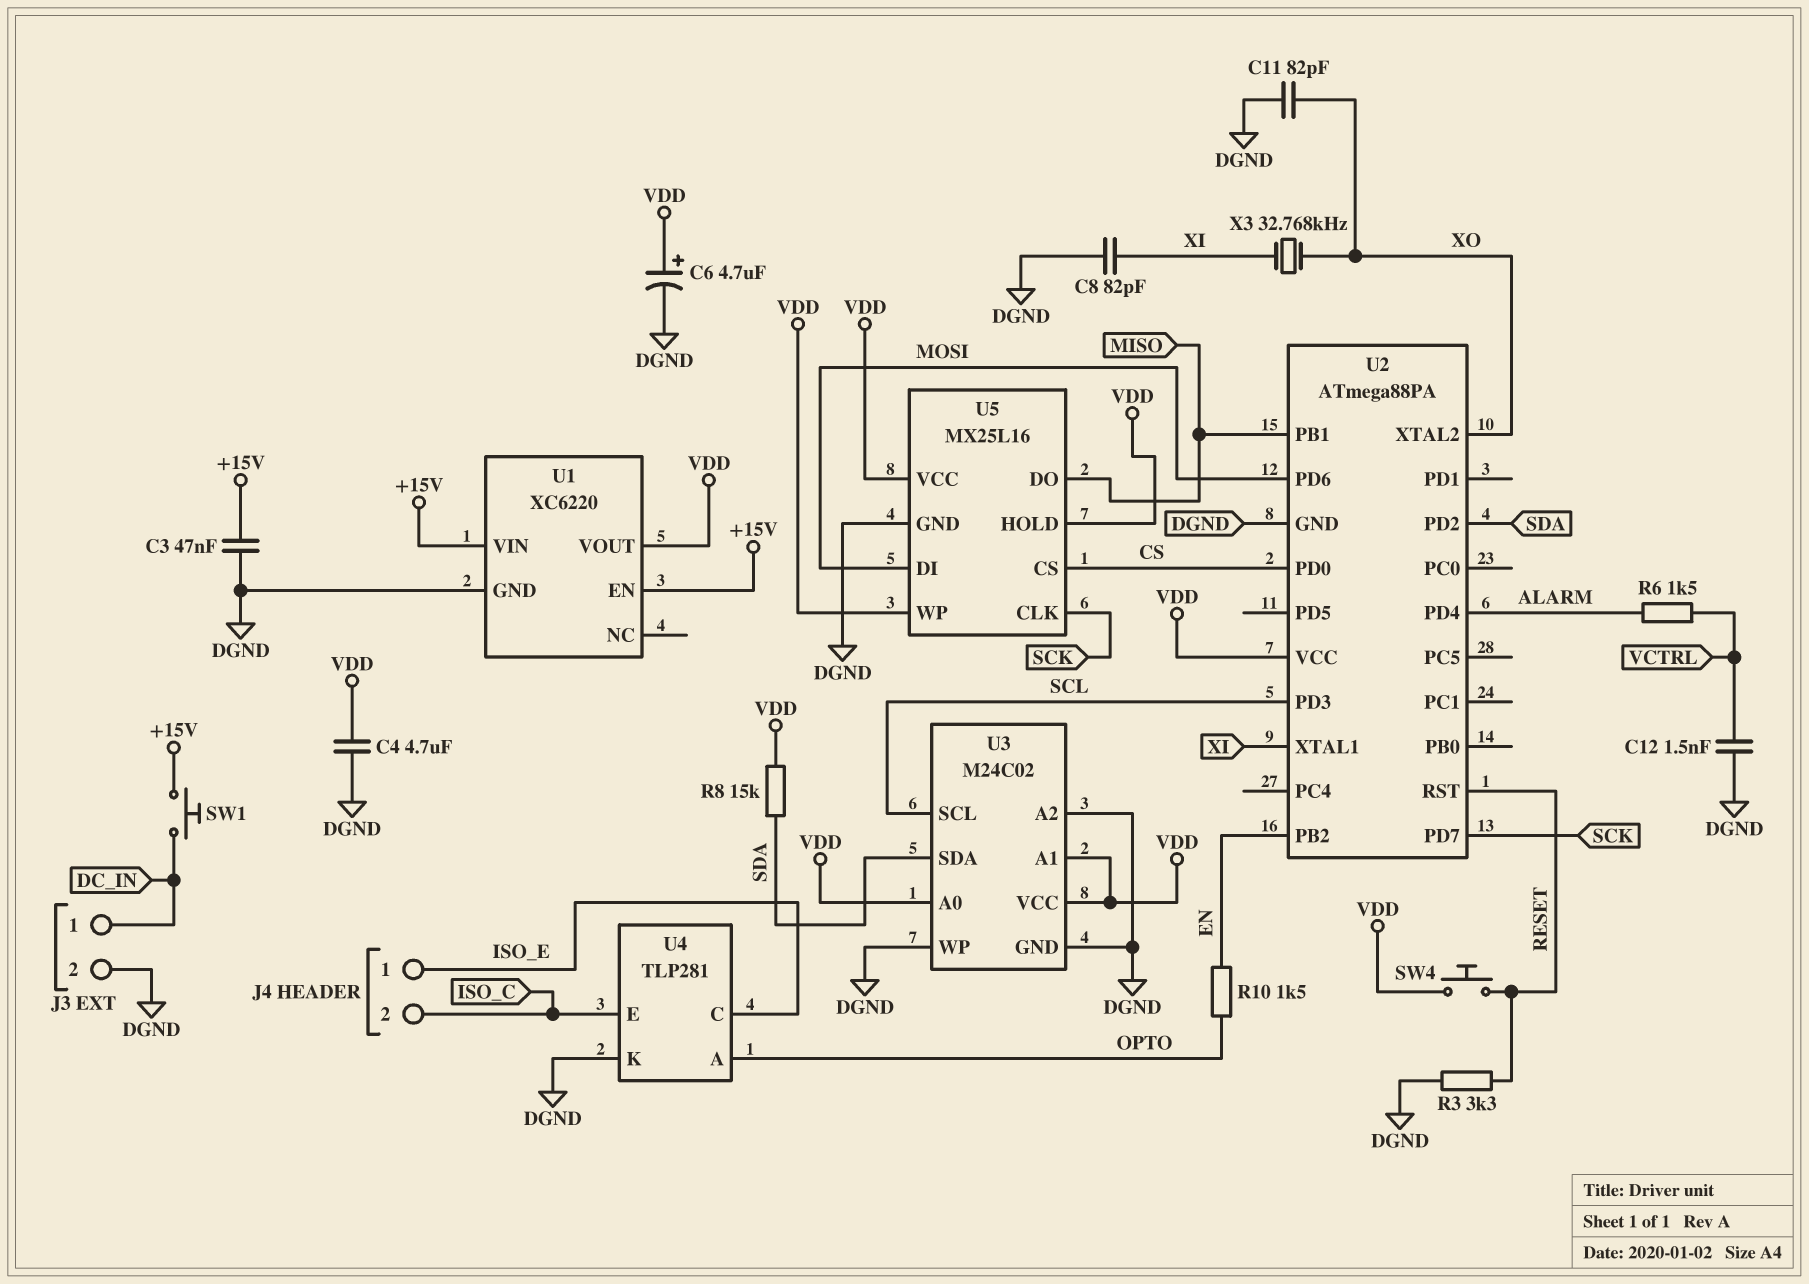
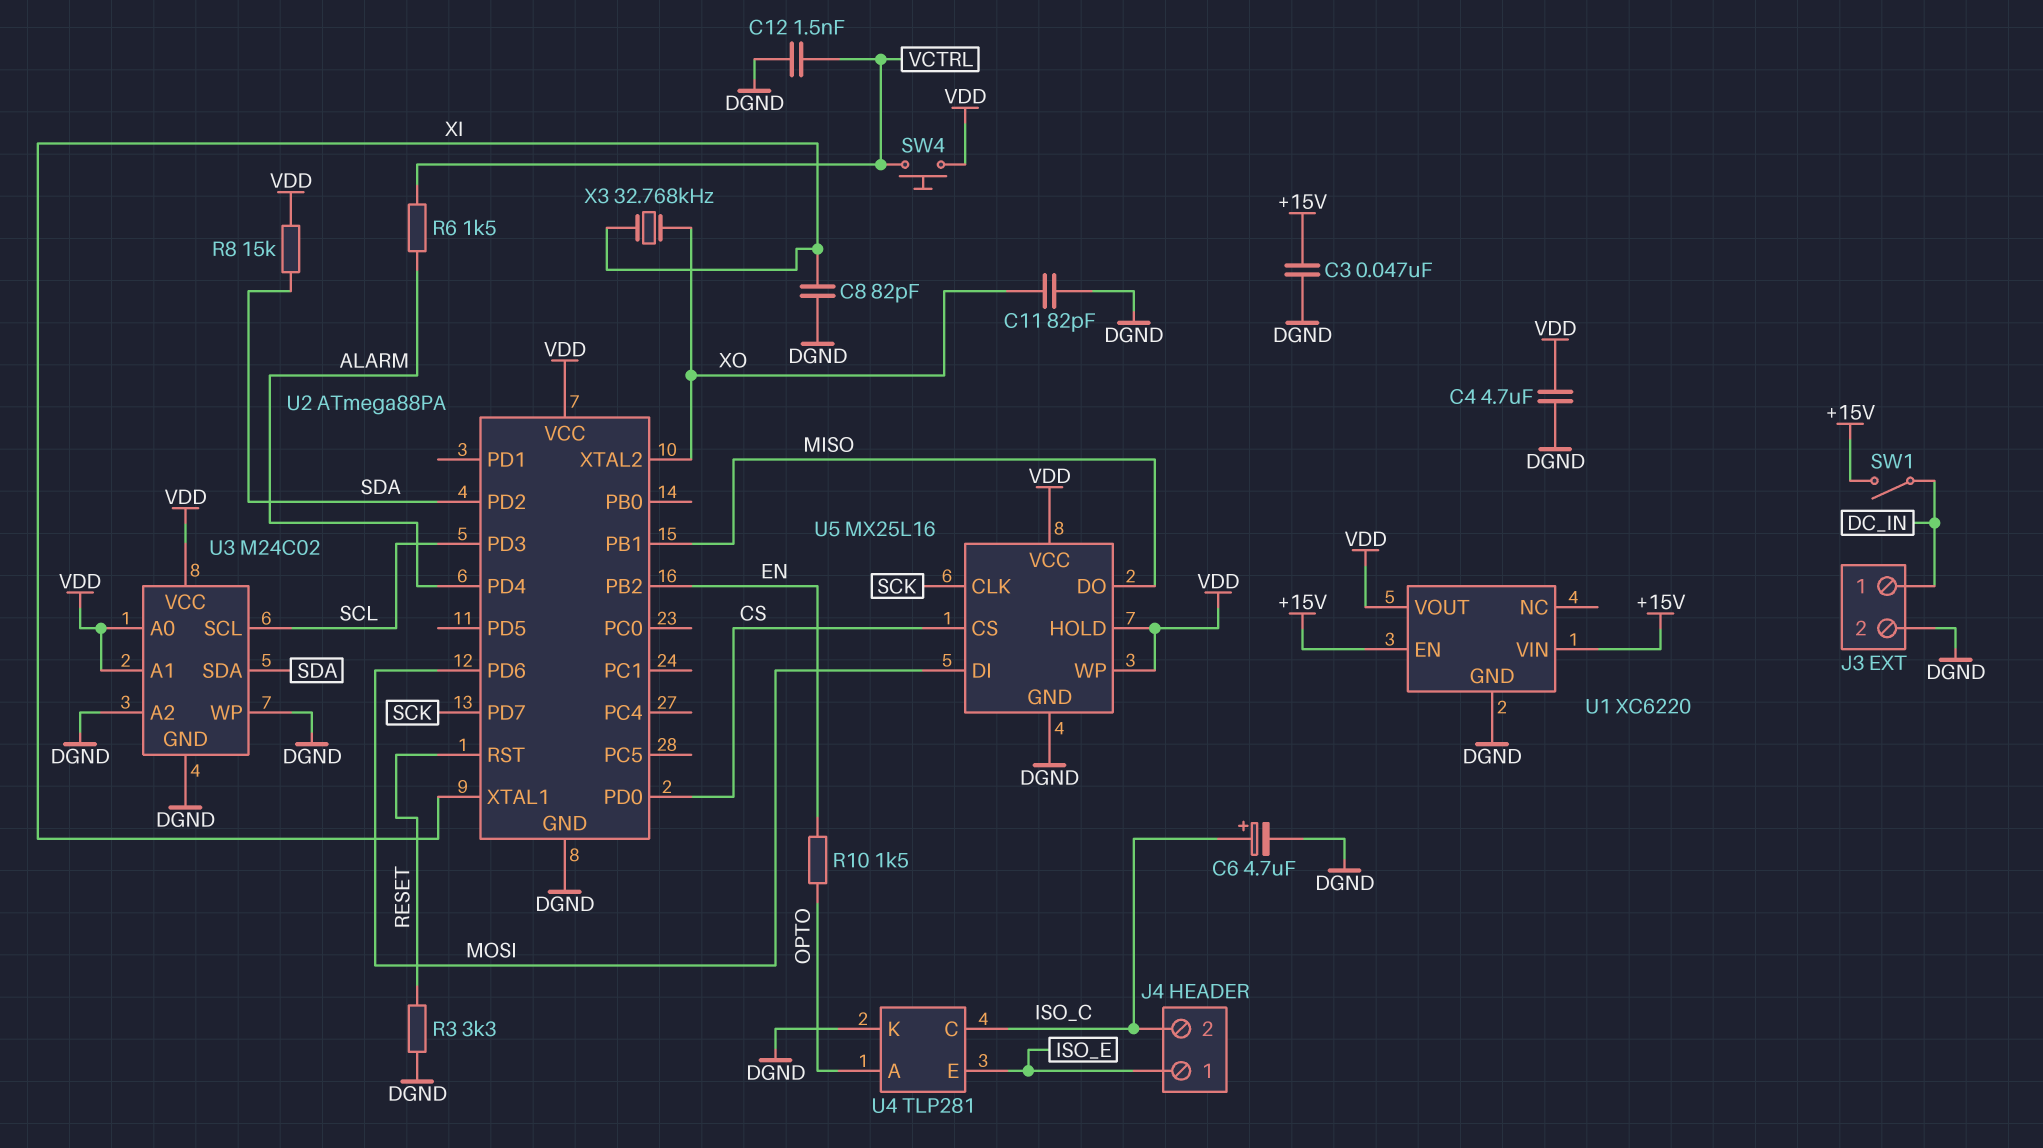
C6: 4.7uF (plus VDD, minus DGND) -> 4.7uF (plus ISO_C, minus DGND)
SW1: button (+15V, DC_IN) -> switch (+15V, DC_IN)
SW4: button (RESET, VDD) -> button (VCTRL, VDD)
U4 pin C: ISO_E -> ISO_C
U4 pin E: ISO_C -> ISO_E

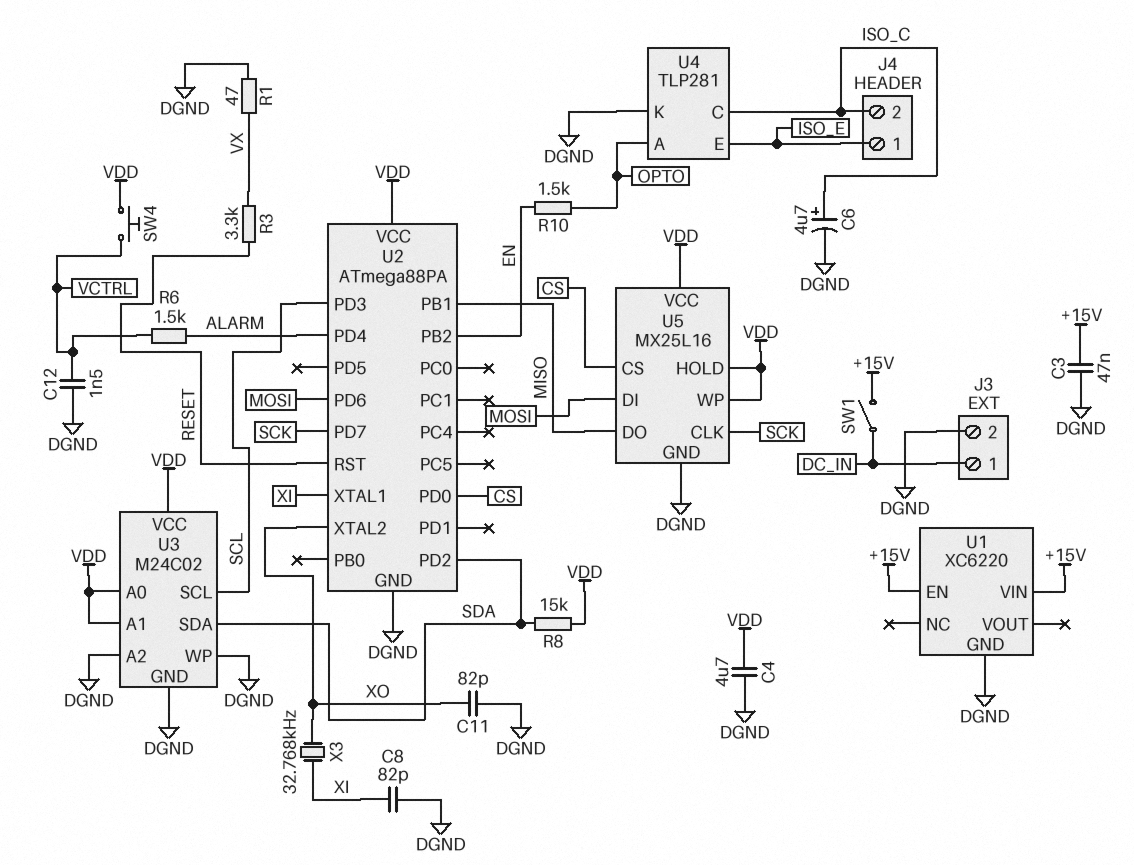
R1: none -> 47 (DGND, VX)
R3: 3.3k (DGND, RESET) -> 3.3k (RESET, VX)
U1 pin VOUT: VDD -> none

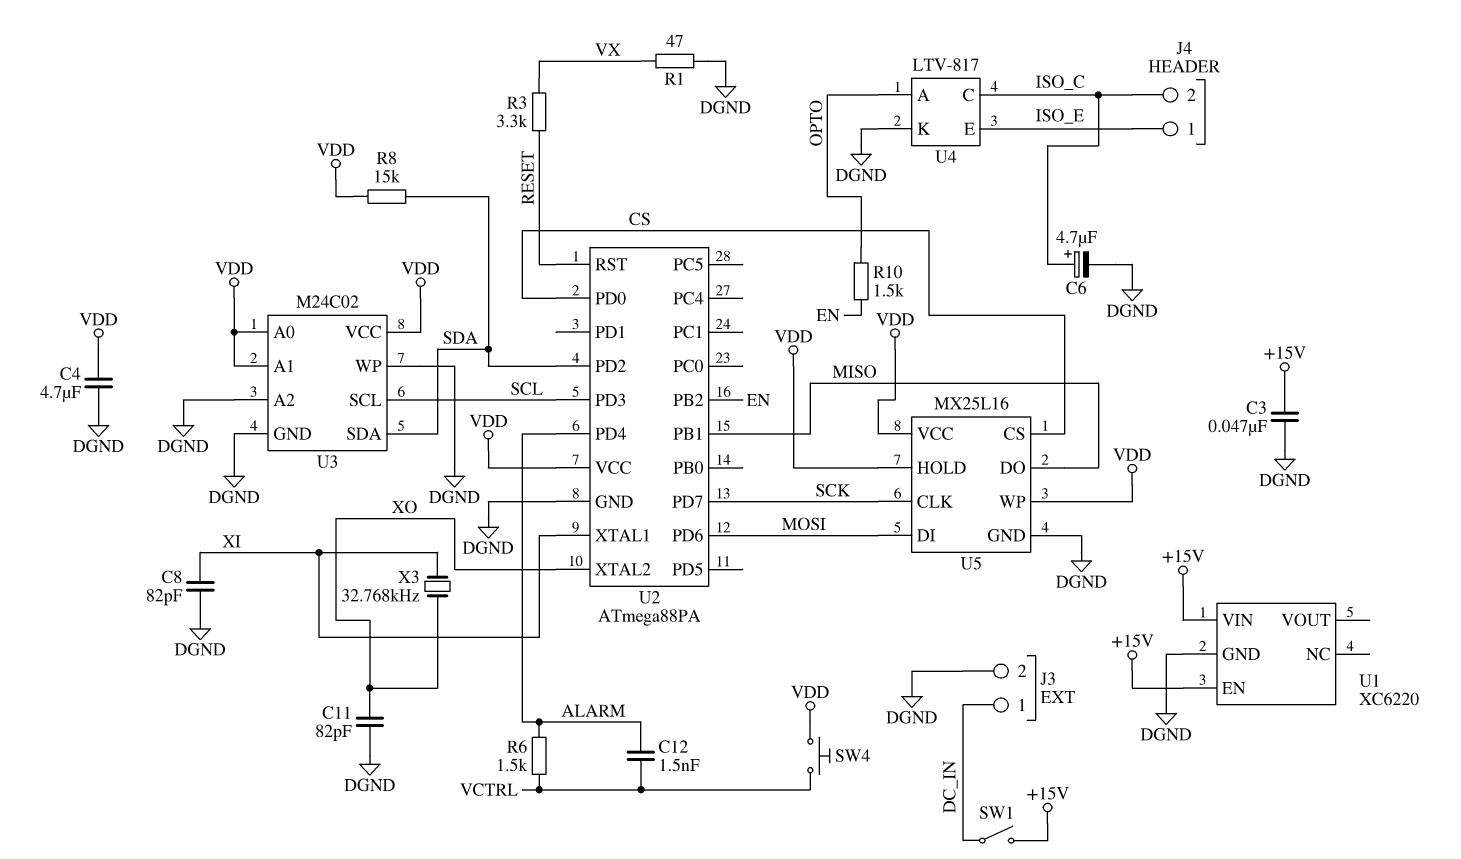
C12: 1.5nF (DGND, VCTRL) -> 1.5nF (ALARM, VCTRL)
U4: TLP281 -> LTV-817

